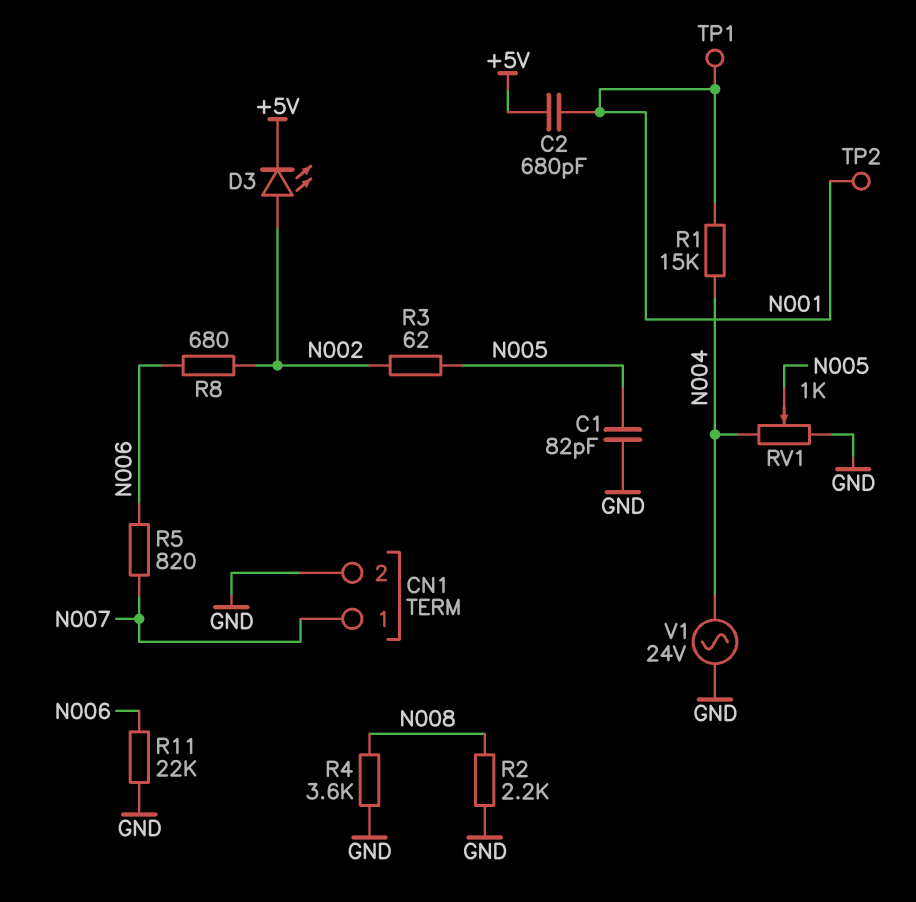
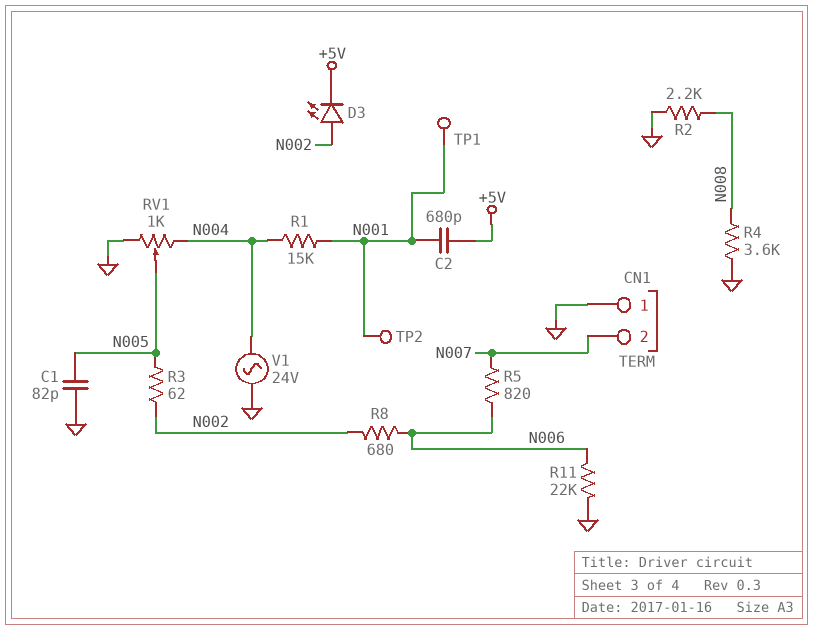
CN1 pin 1: N007 -> GND
CN1 pin 2: GND -> N007

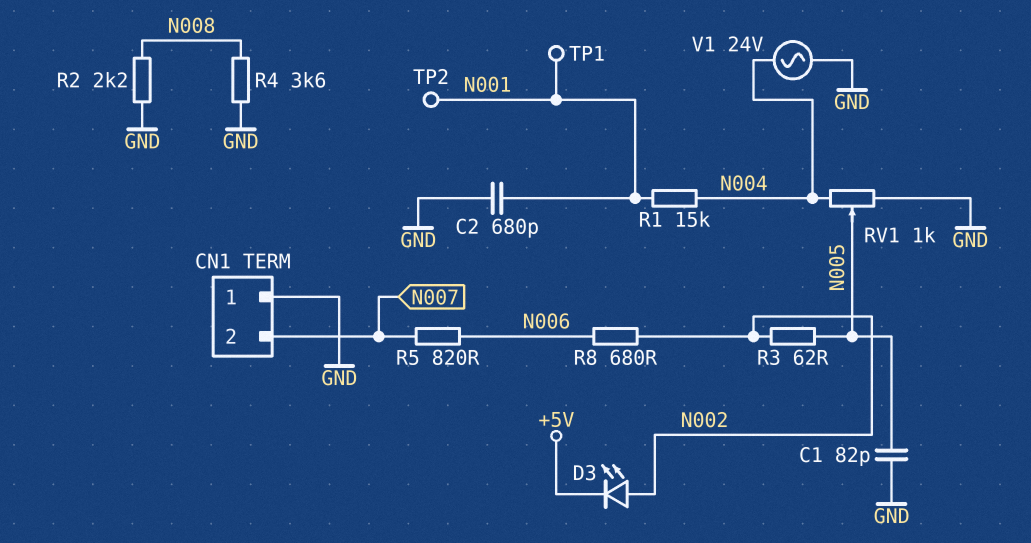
C2: 680pF (+5V, N001) -> 680pF (GND, N001)
R11: 22k (GND, N006) -> none

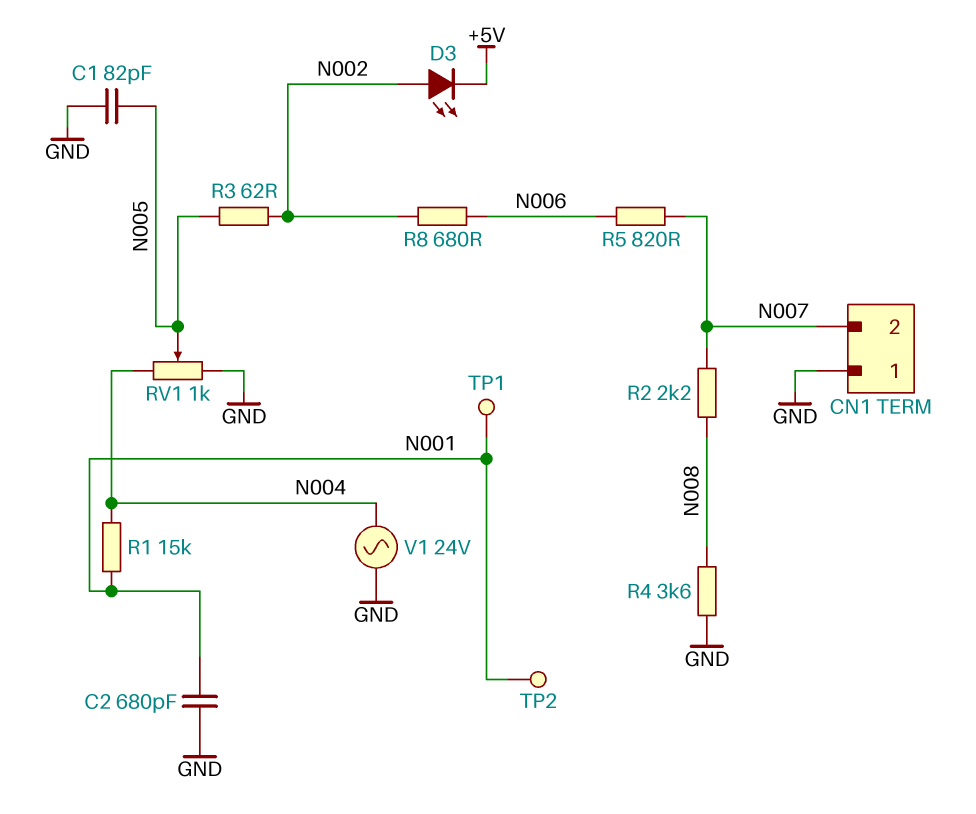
R2: 2.2k (GND, N008) -> 2.2k (N007, N008)

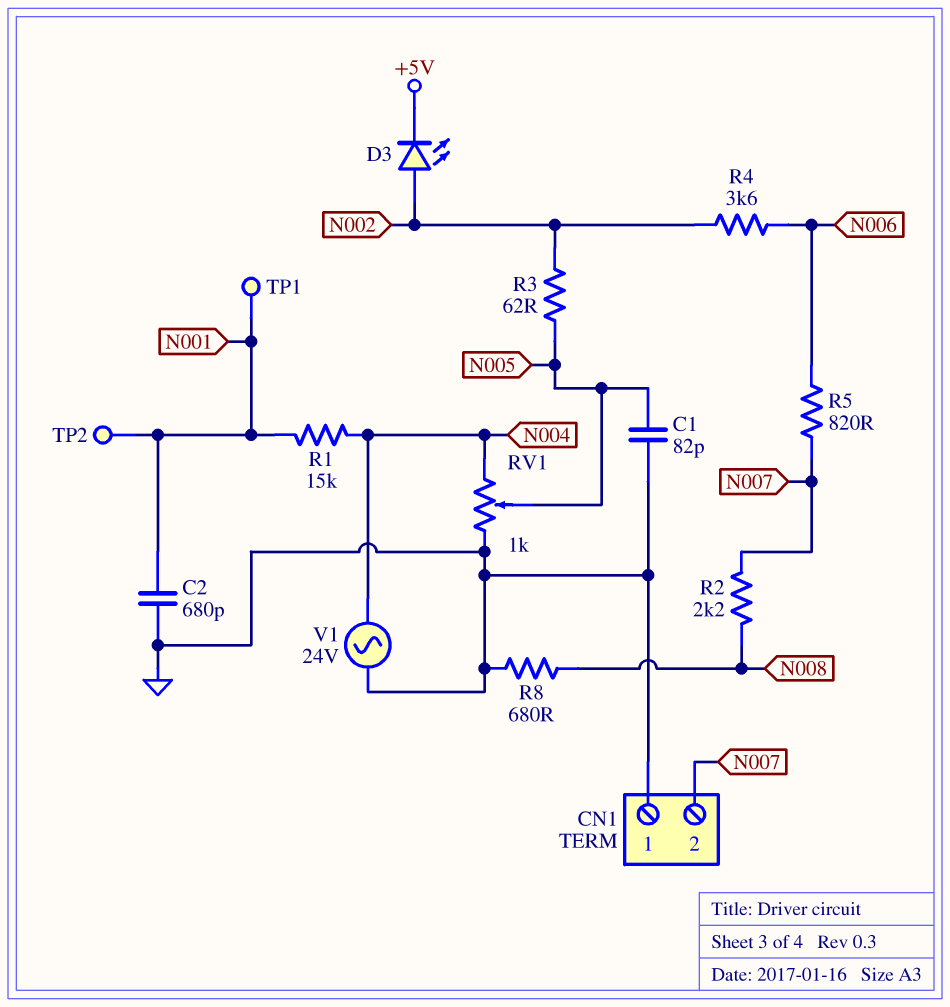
R4: 3.6k (GND, N008) -> 3.6k (N002, N006)
R8: 680 (N002, N006) -> 680 (GND, N008)

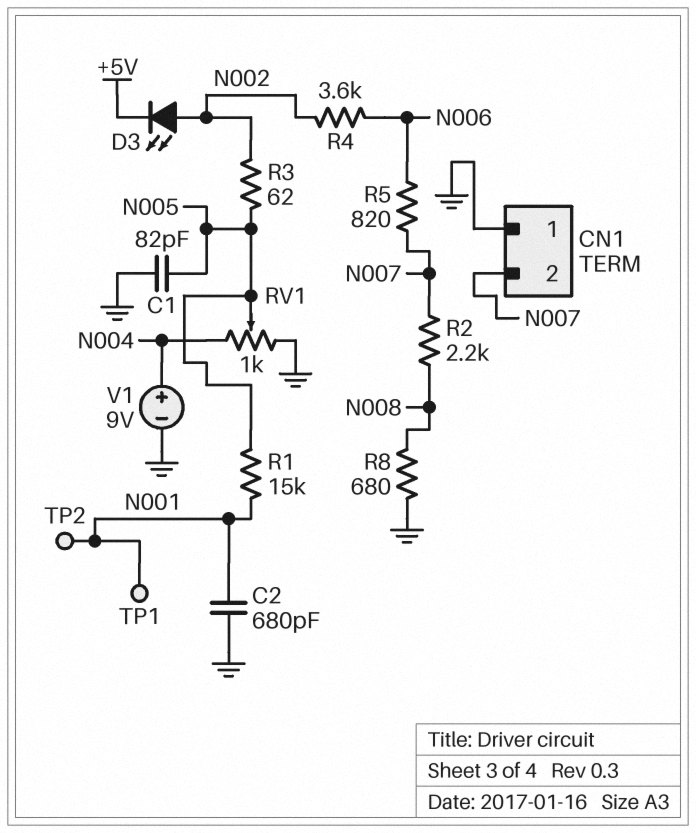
R1: 15k (N001, N004) -> 15k (N001, N005)
V1: AC 24V (GND, N004) -> 9V (plus N004, minus GND)

